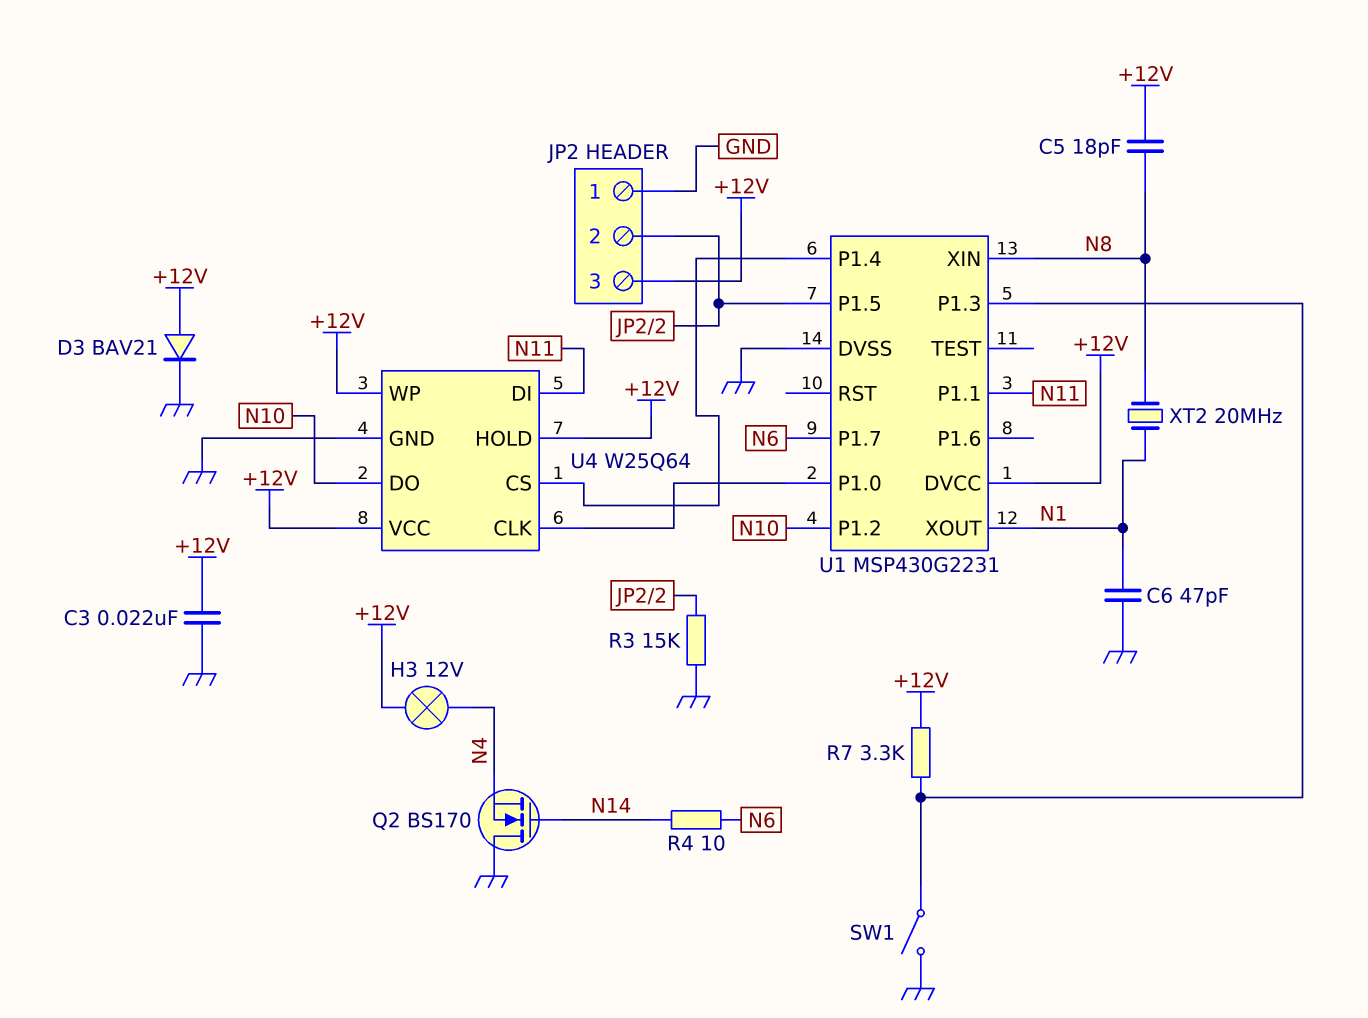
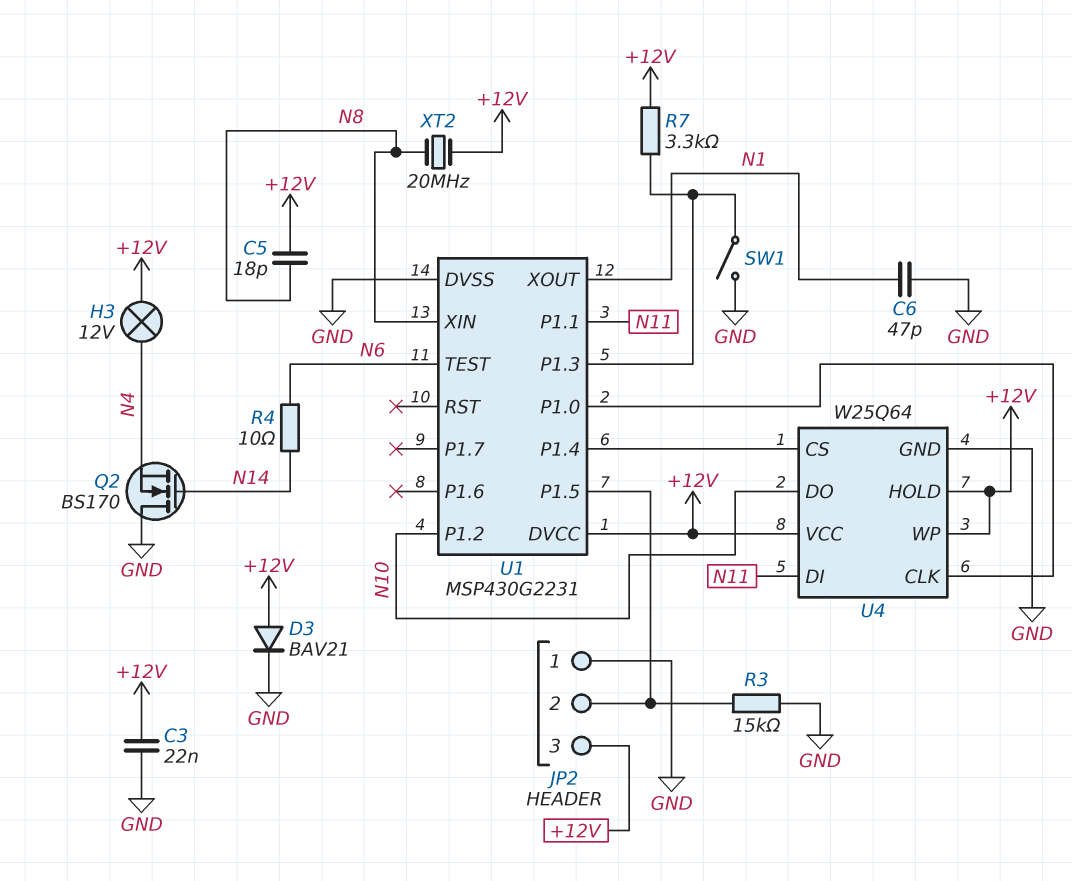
U1 pin P1.7: N6 -> none
U1 pin TEST: none -> N6
XT2: 20MHz (N1, N8) -> 20MHz (+12V, N8)

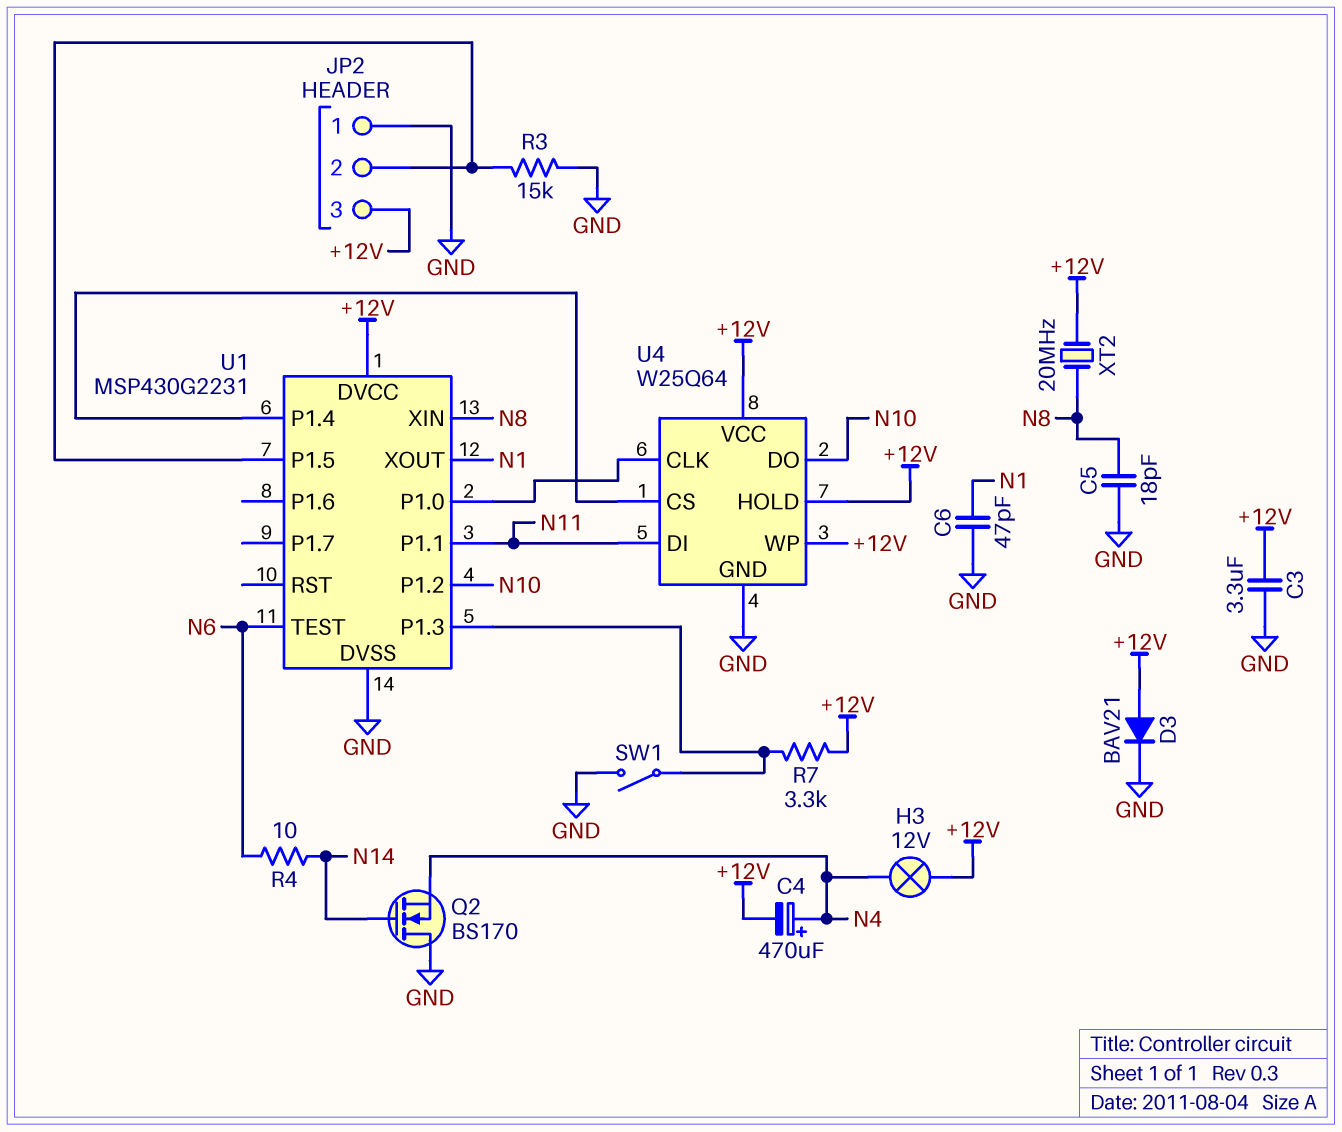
C3: 22nF (+12V, GND) -> 3.3uF (+12V, GND)
C4: none -> 470uF (plus N4, minus +12V)
C5: 18pF (+12V, N8) -> 18pF (GND, N8)

